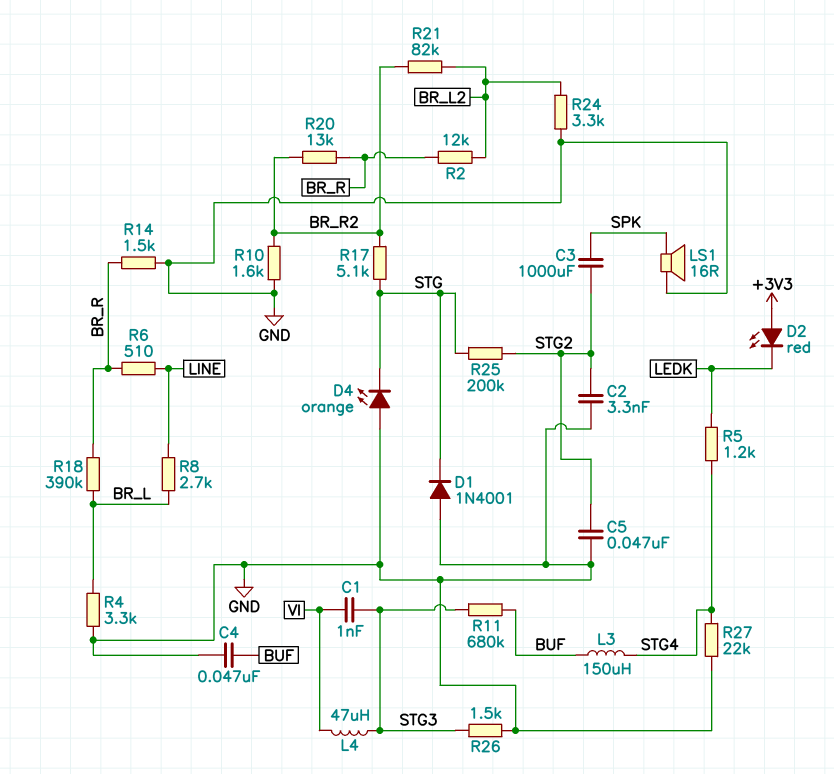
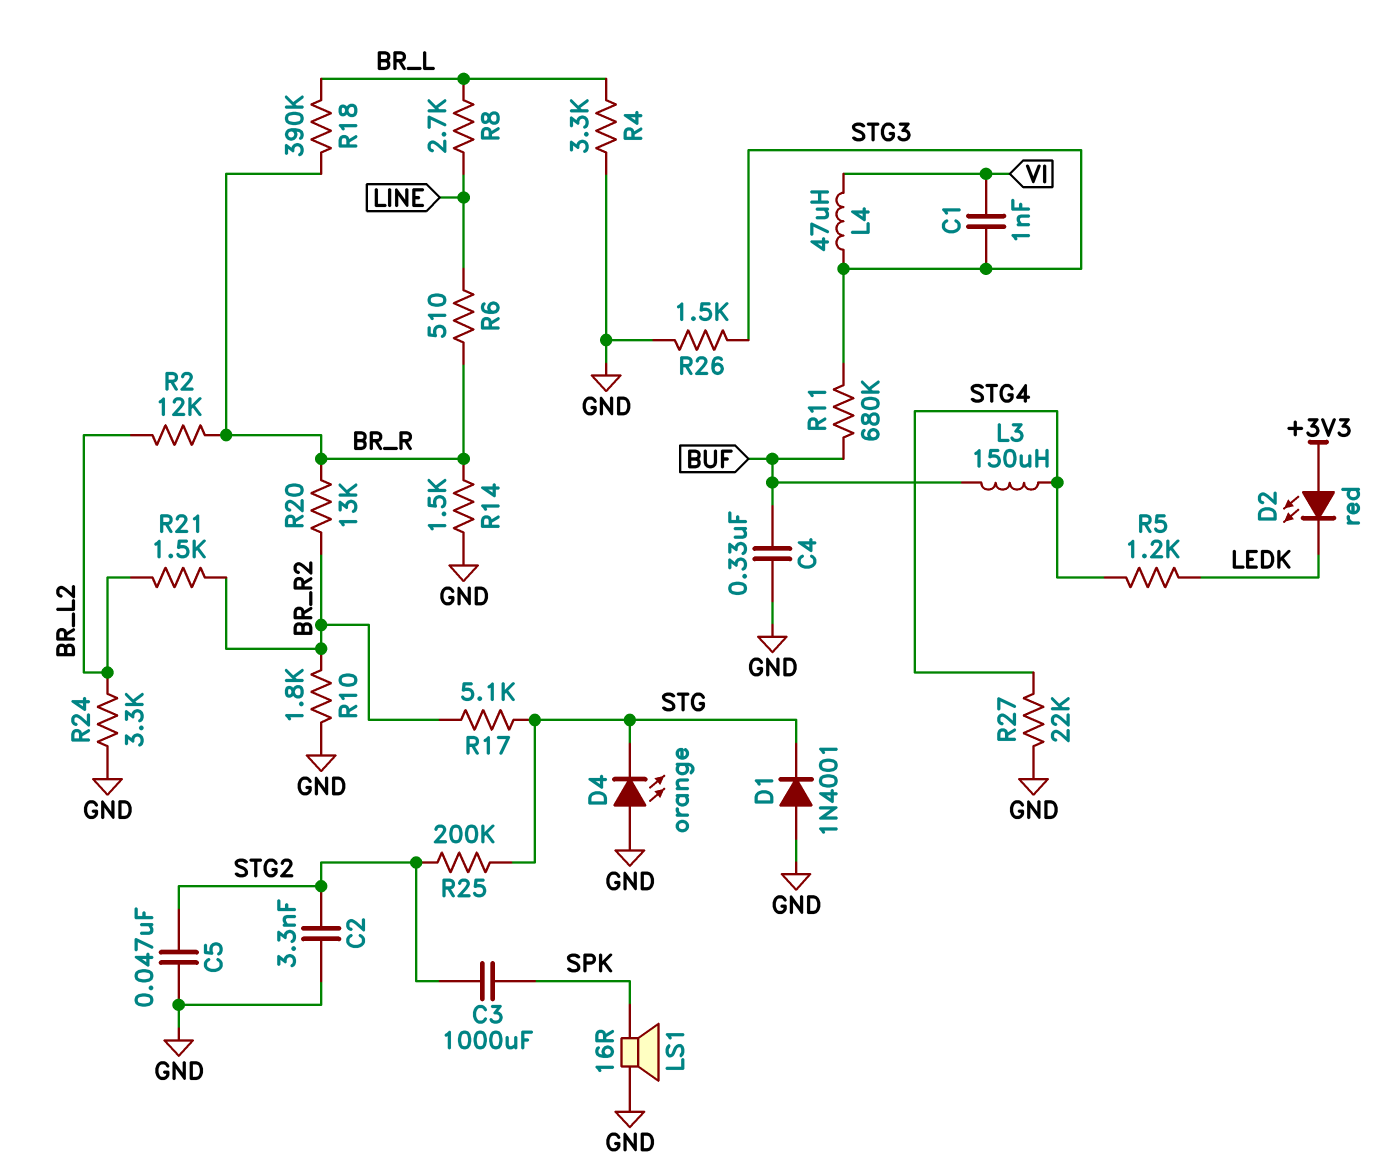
C4: 47nF (BUF, GND) -> 330nF (BUF, GND)
R10: 1.6k (BR_R2, GND) -> 1.8k (BR_R2, GND)
R21: 82k (BR_L2, BR_R2) -> 1.5k (BR_L2, BR_R2)

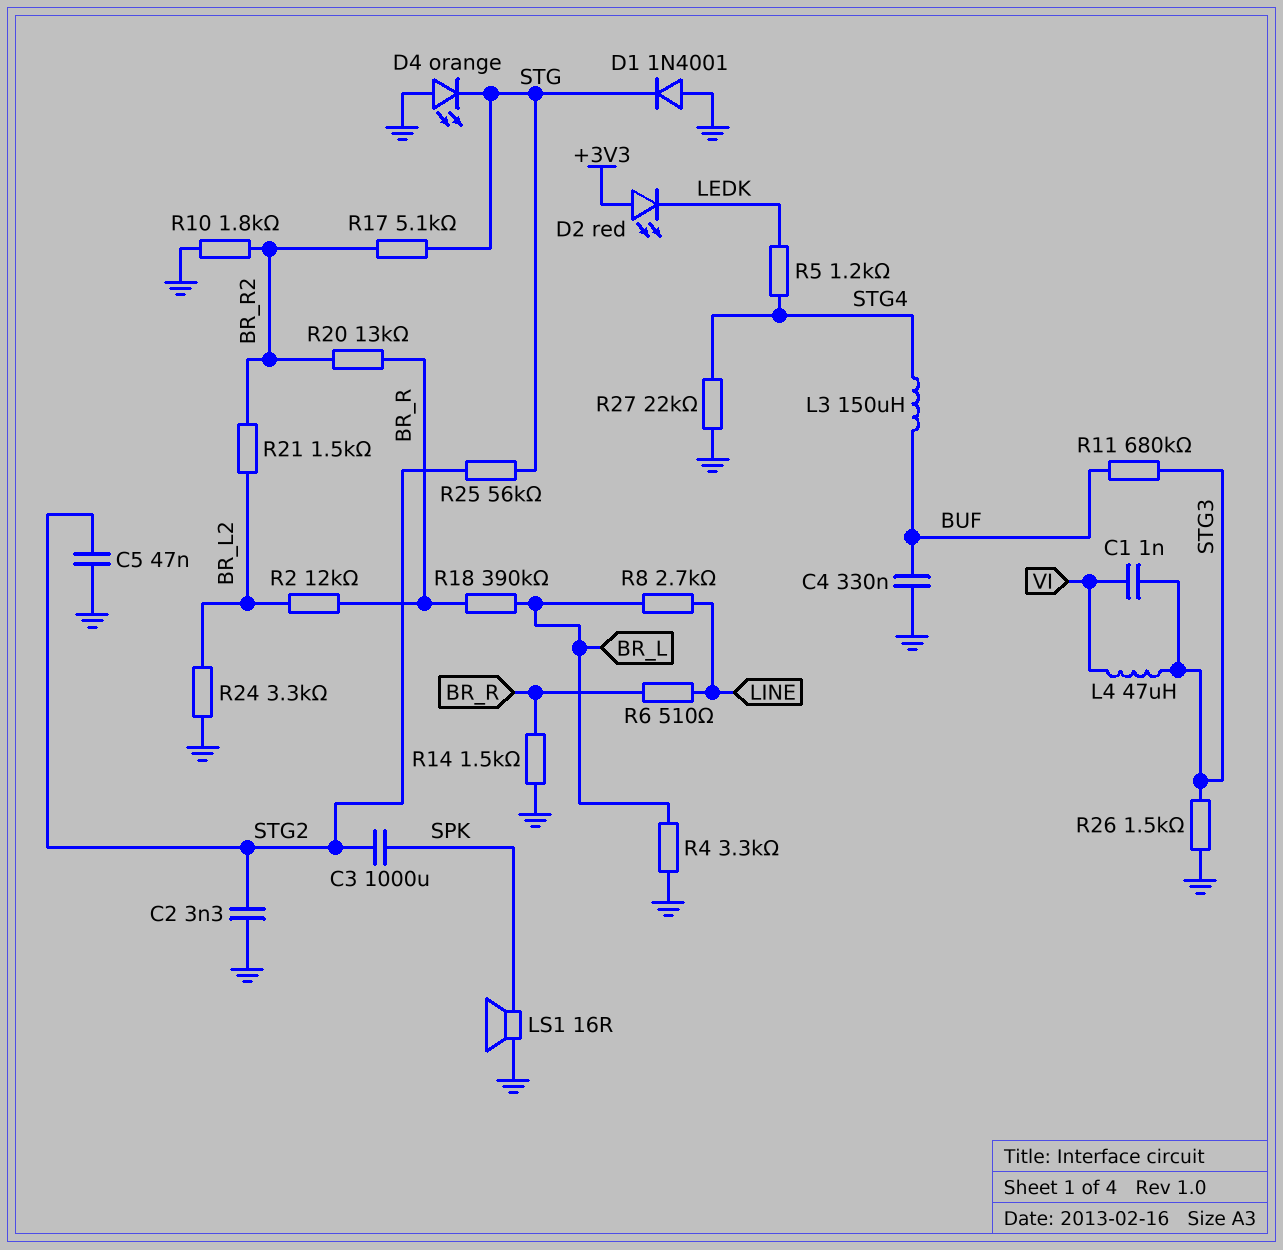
R25: 200k (STG, STG2) -> 56k (STG, STG2)

